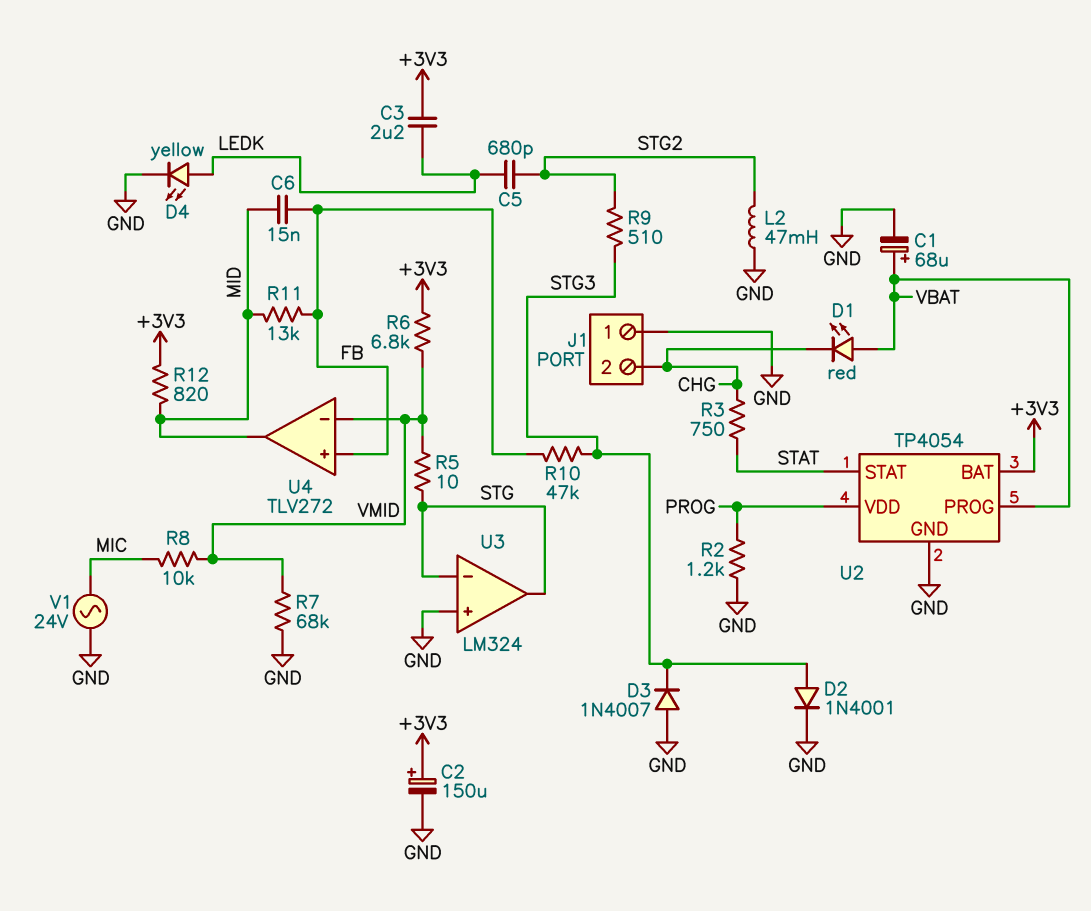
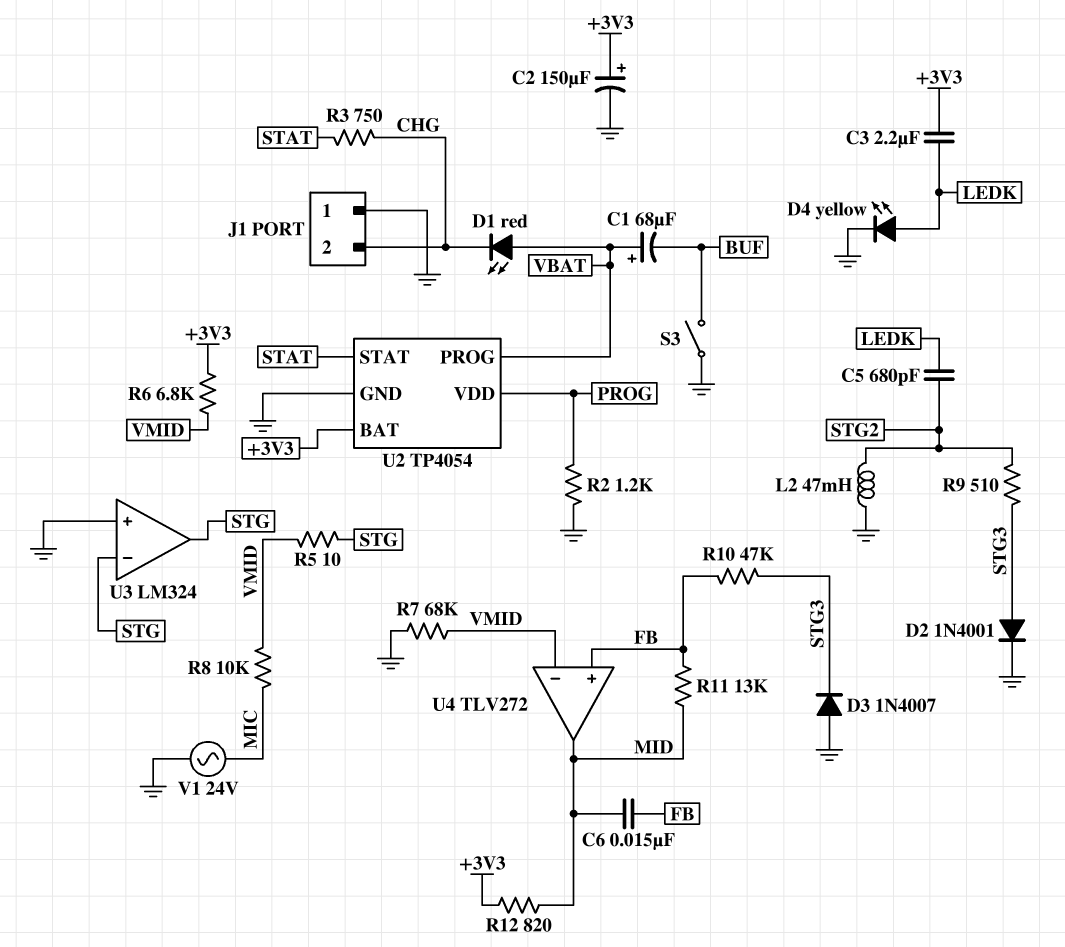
C1: 68uF (plus VBAT, minus GND) -> 68uF (plus VBAT, minus BUF)
S3: none -> switch (BUF, GND)

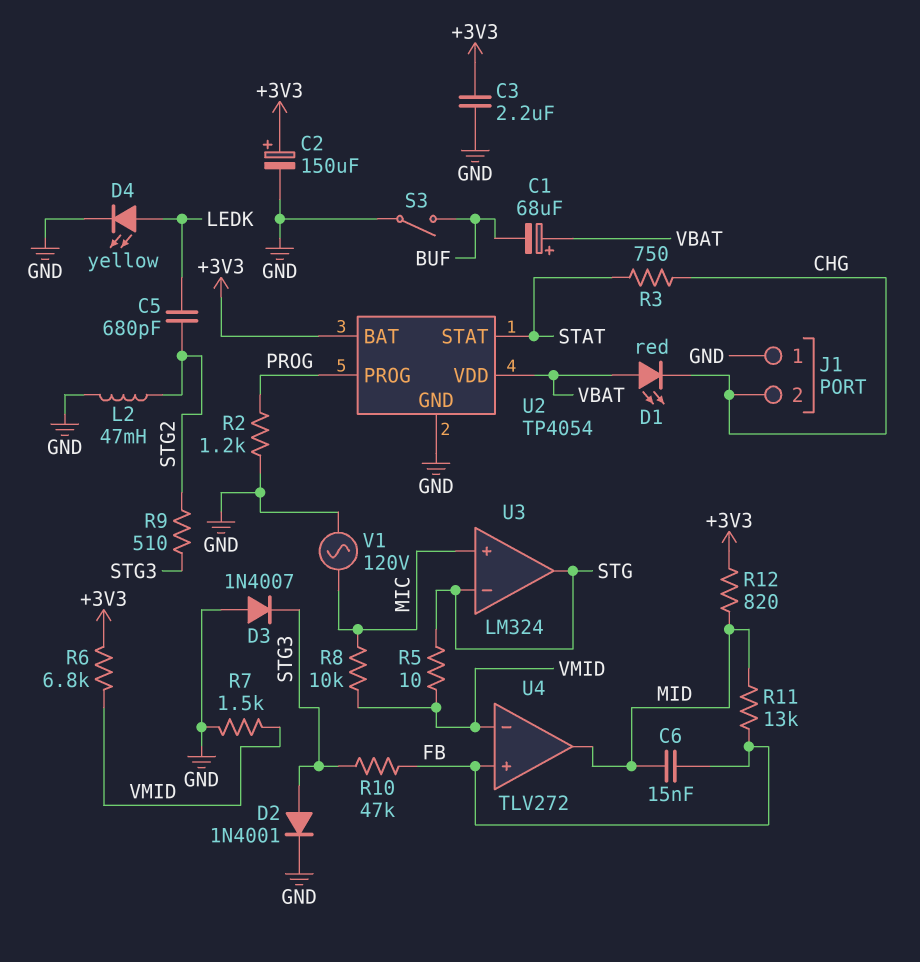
C3: 2.2uF (+3V3, LEDK) -> 2.2uF (+3V3, GND)
R7: 68k (GND, VMID) -> 1.5k (GND, VMID)
U2 pin PROG: VBAT -> PROG
U2 pin VDD: PROG -> VBAT
U3 pin in+: GND -> MIC
V1: AC 24V (GND, MIC) -> AC 120V (GND, MIC)

